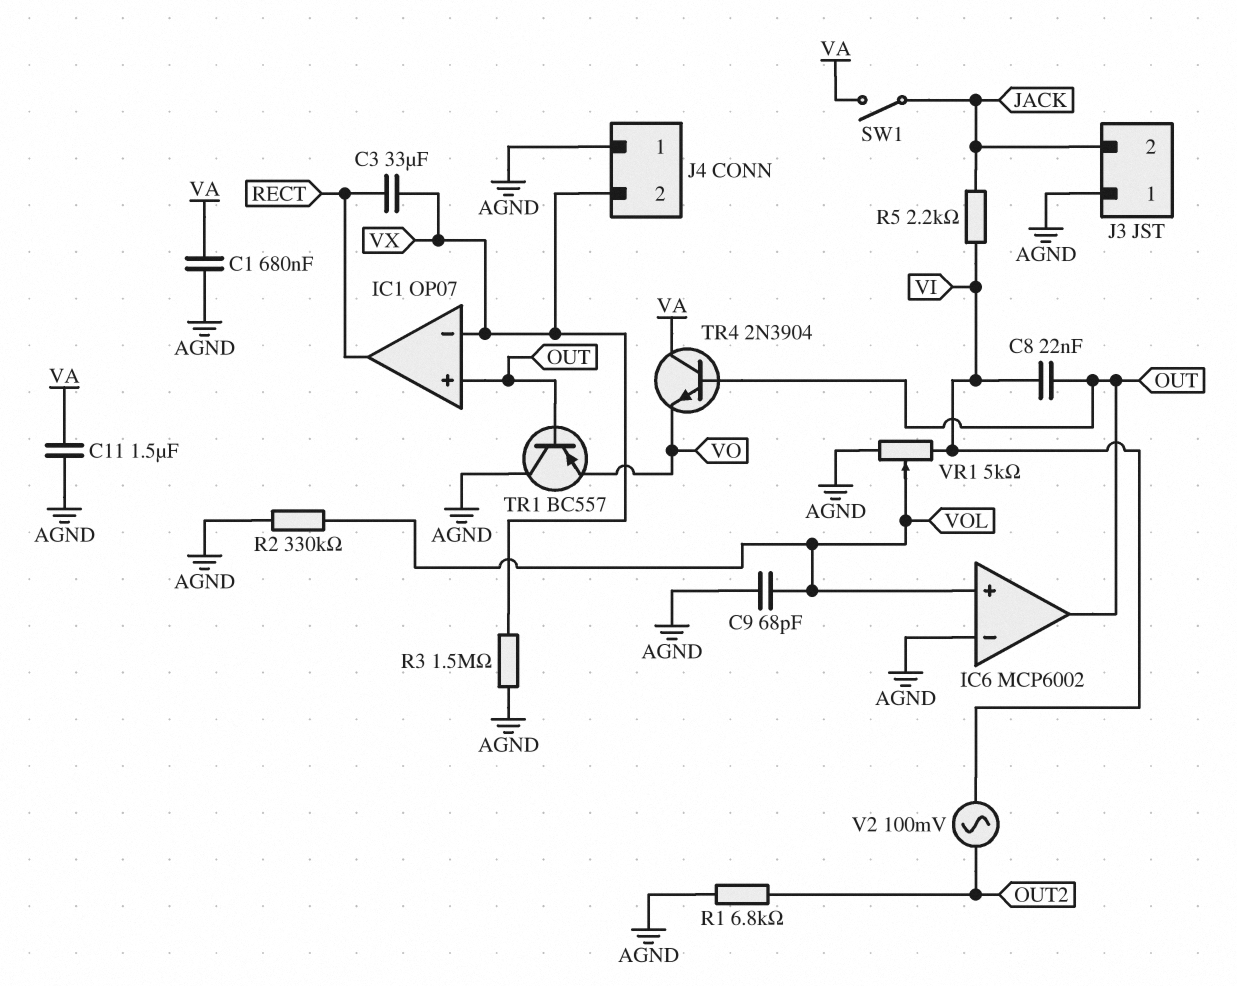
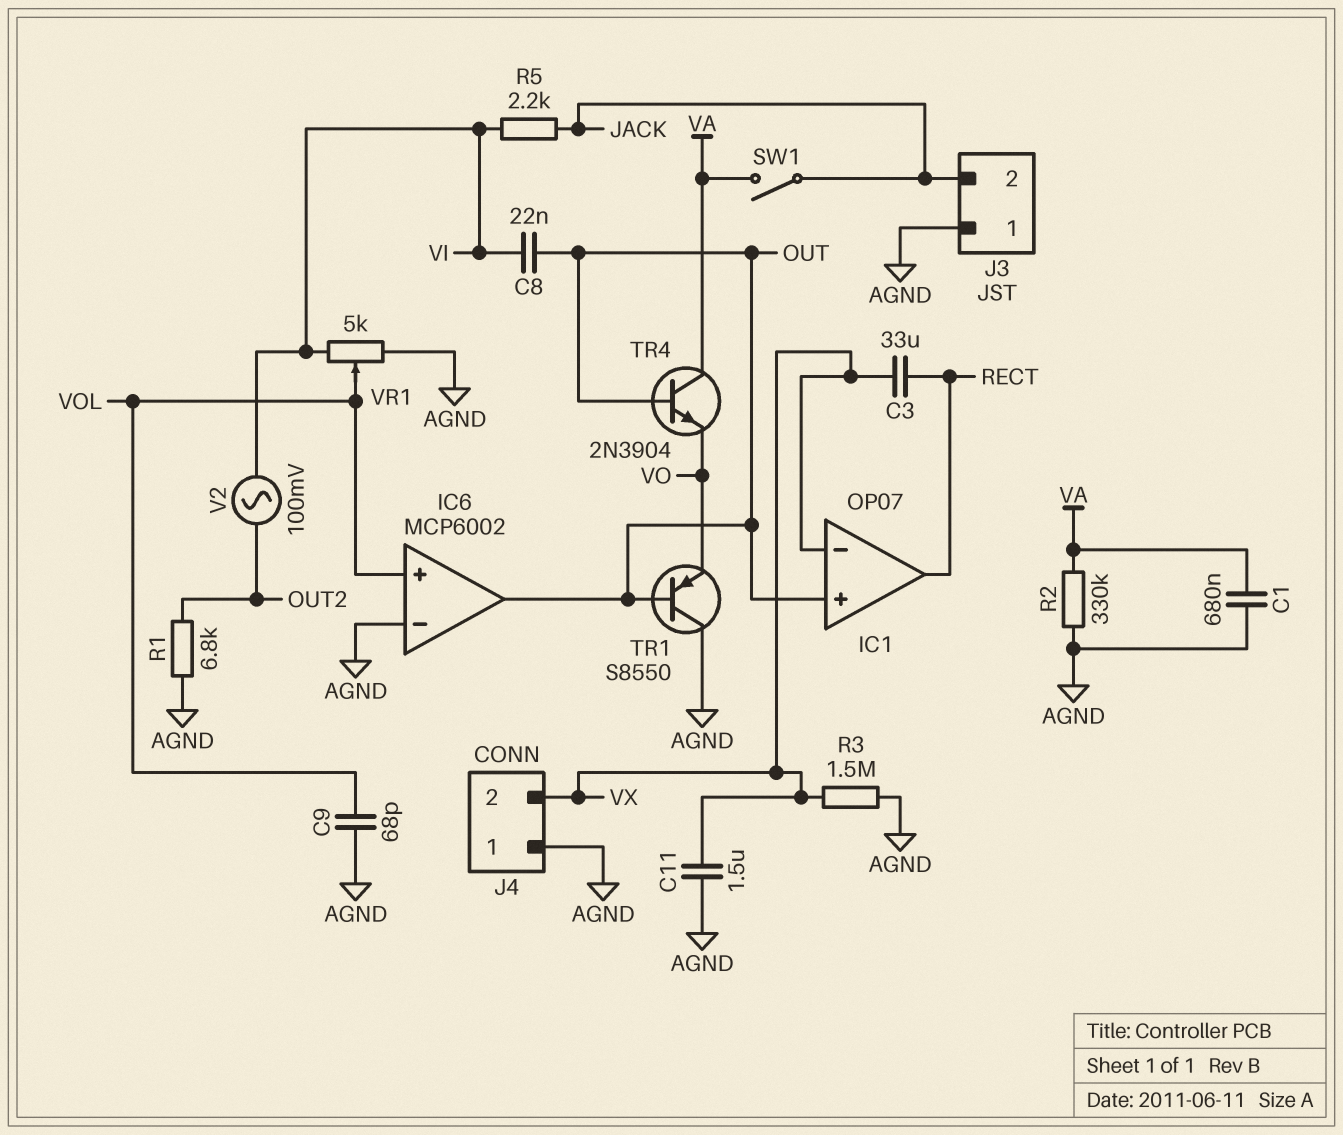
C11: 1.5uF (AGND, VA) -> 1.5uF (AGND, VX)
R2: 330k (AGND, VOL) -> 330k (AGND, VA)
TR1: PNP BC557 (B OUT, C AGND, E VO) -> PNP S8550 (B OUT, C AGND, E VO)

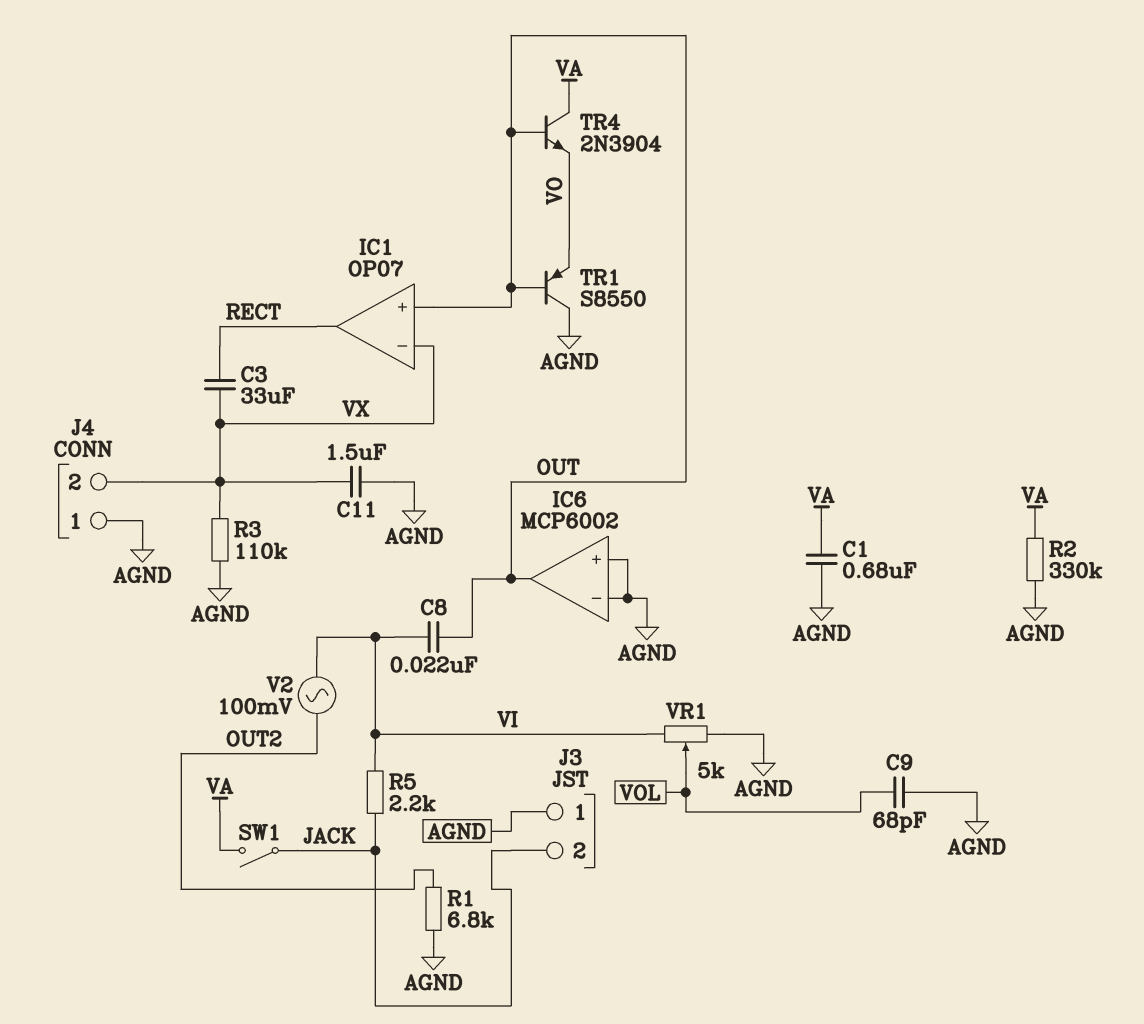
IC6 pin in+: VOL -> AGND
R3: 1.5M (AGND, VX) -> 110k (AGND, VX)

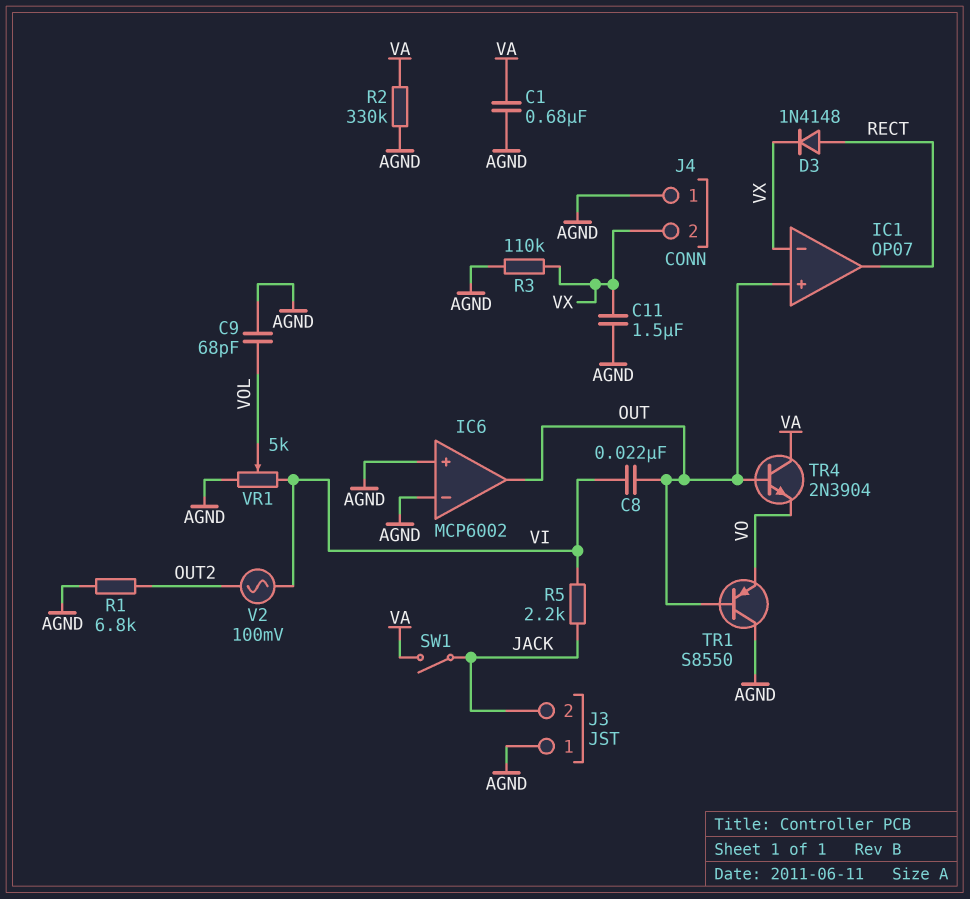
C3: 33uF (RECT, VX) -> none
D3: none -> diode 1N4148 (A RECT, K VX)

